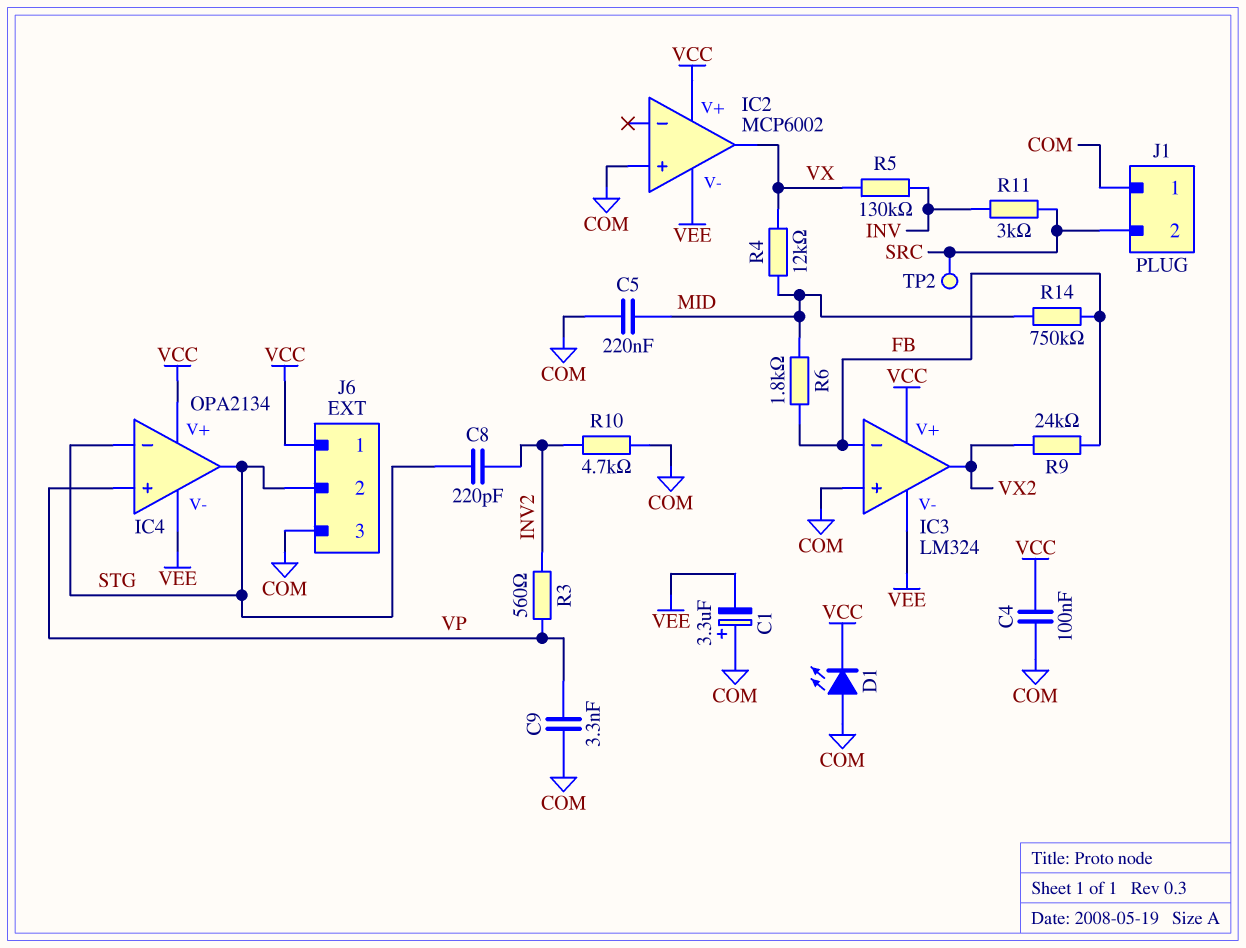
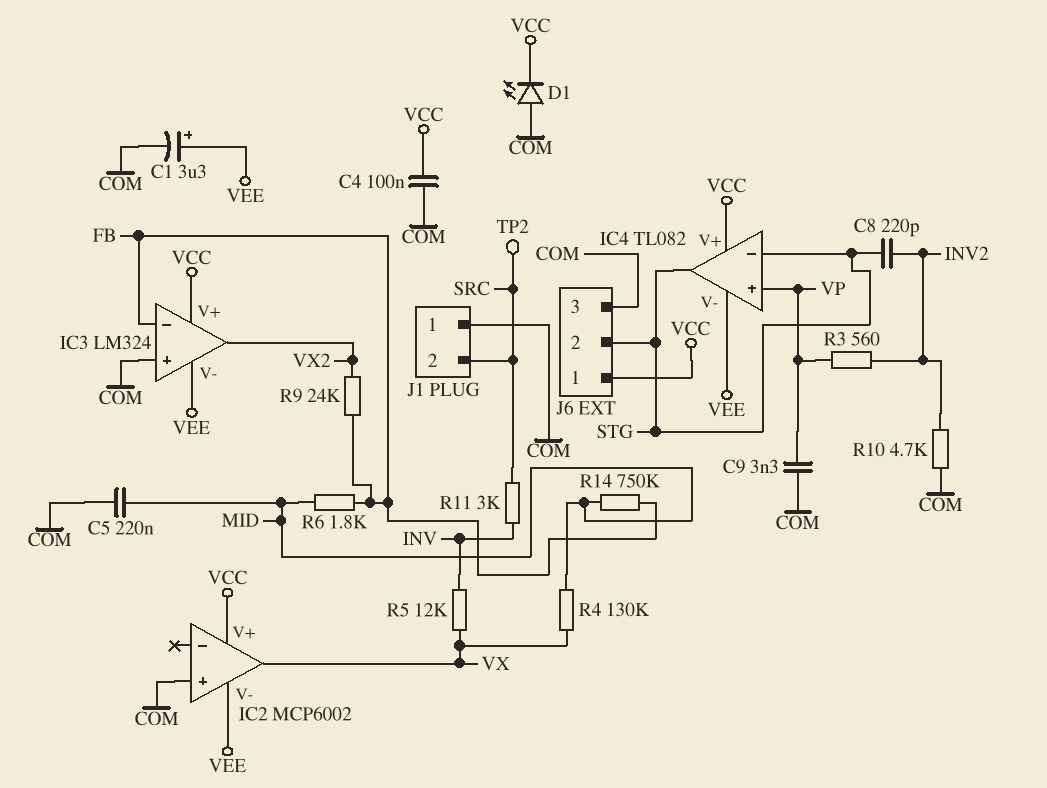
C1: 3.3uF (plus COM, minus VEE) -> 3.3uF (plus VEE, minus COM)
IC4: OPA2134 -> TL082
R4: 12k (MID, VX) -> 130k (MID, VX)
R5: 130k (INV, VX) -> 12k (INV, VX)

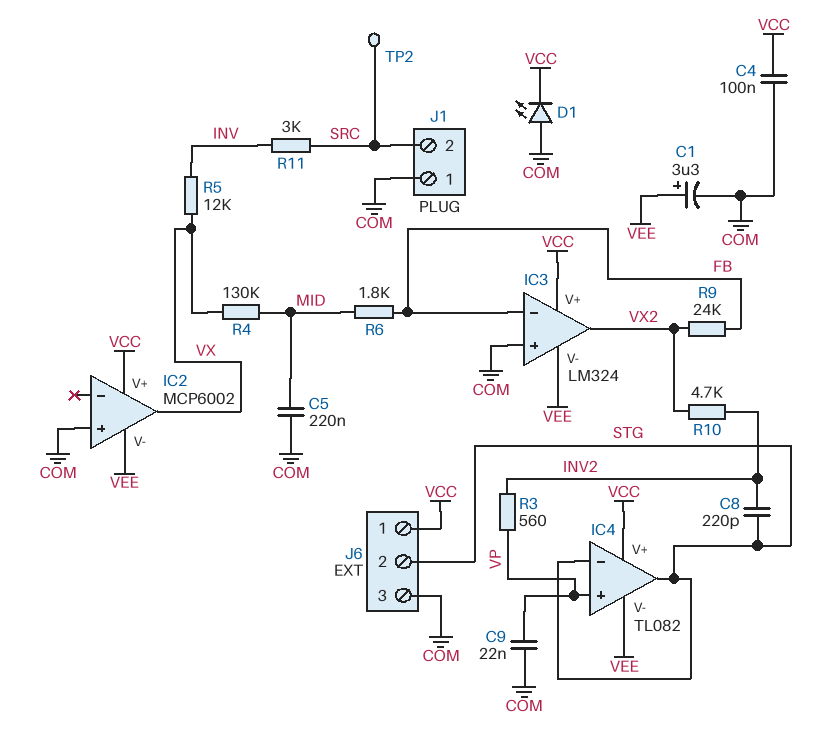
C9: 3.3nF (COM, VP) -> 22nF (COM, VP)
R10: 4.7k (COM, INV2) -> 4.7k (INV2, VX2)
R14: 750k (FB, MID) -> none

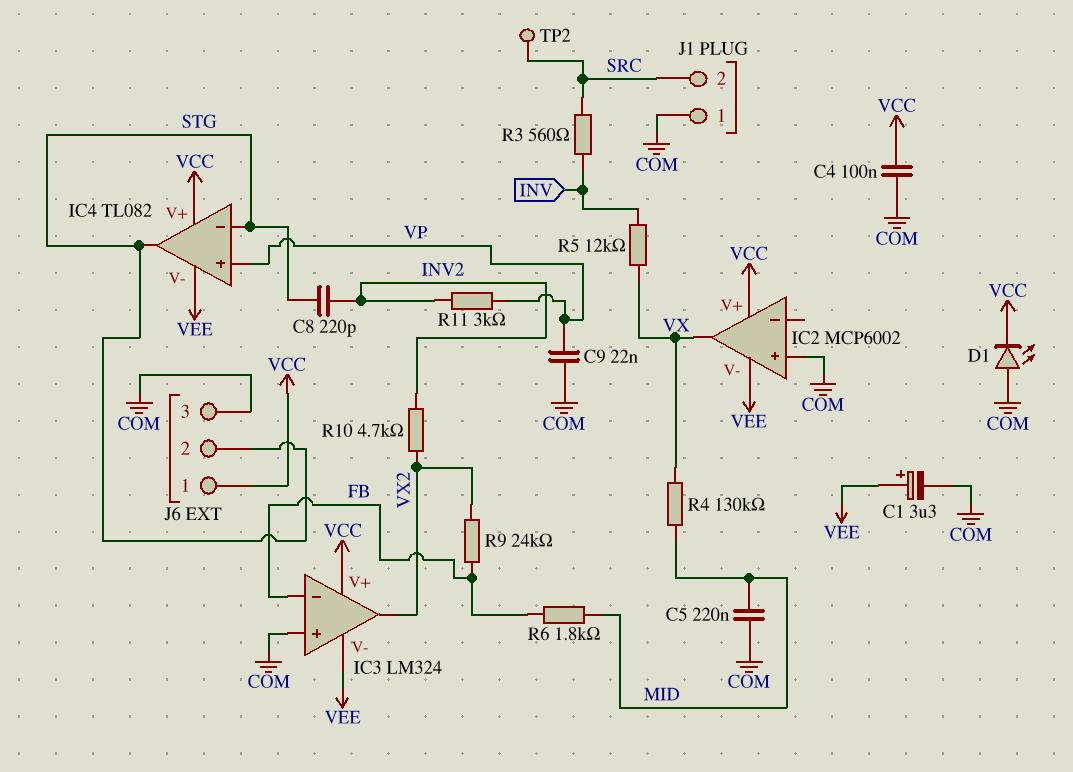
R3: 560 (INV2, VP) -> 560 (INV, SRC)
R11: 3k (INV, SRC) -> 3k (INV2, VP)

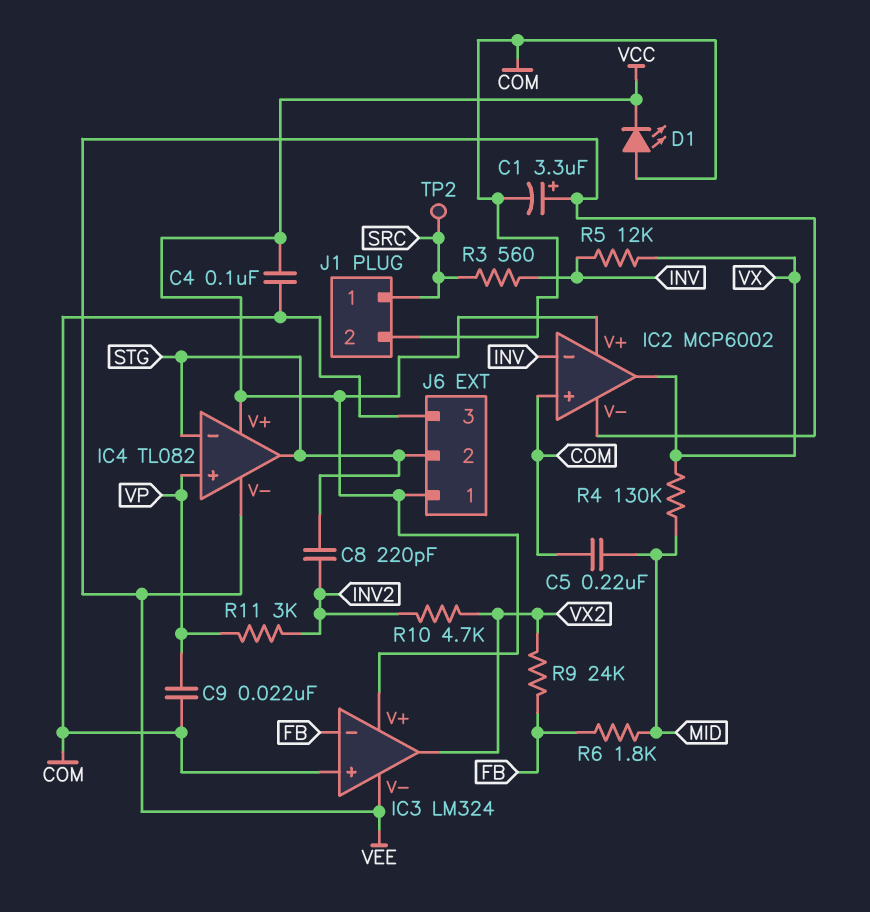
IC2 pin in-: none -> INV
J1 pin 1: COM -> SRC
J1 pin 2: SRC -> COM

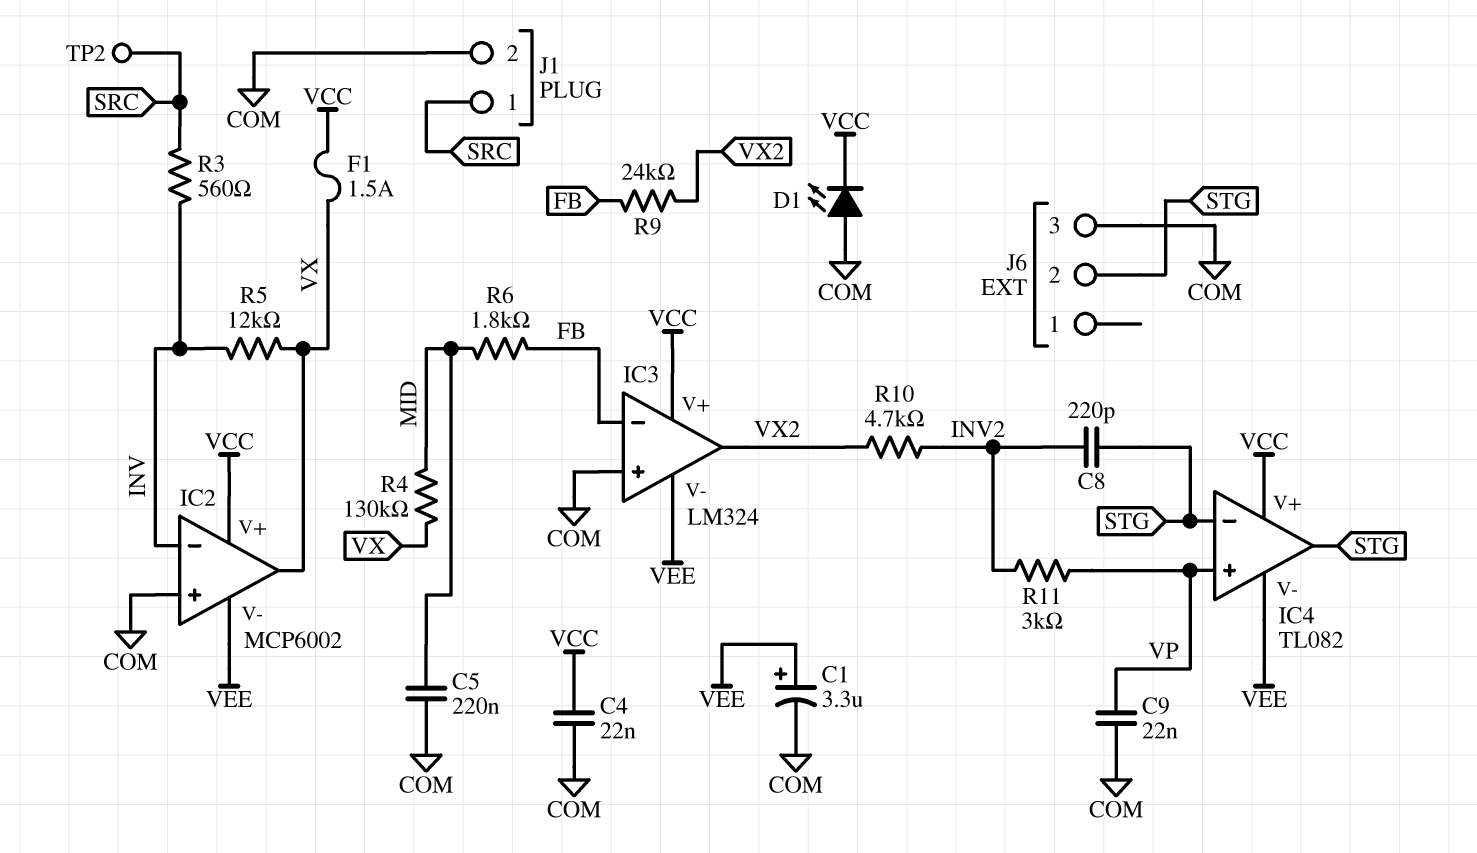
C4: 100nF (COM, VCC) -> 22nF (COM, VCC)
F1: none -> 1.5A (VCC, VX)
J6 pin 1: VCC -> none

